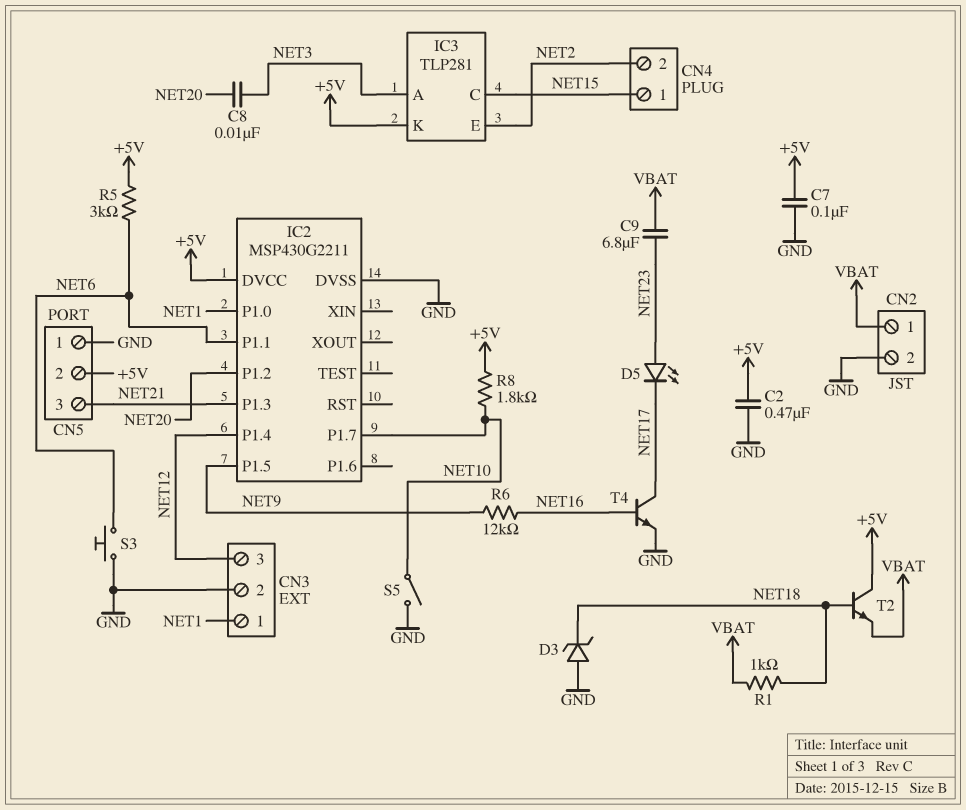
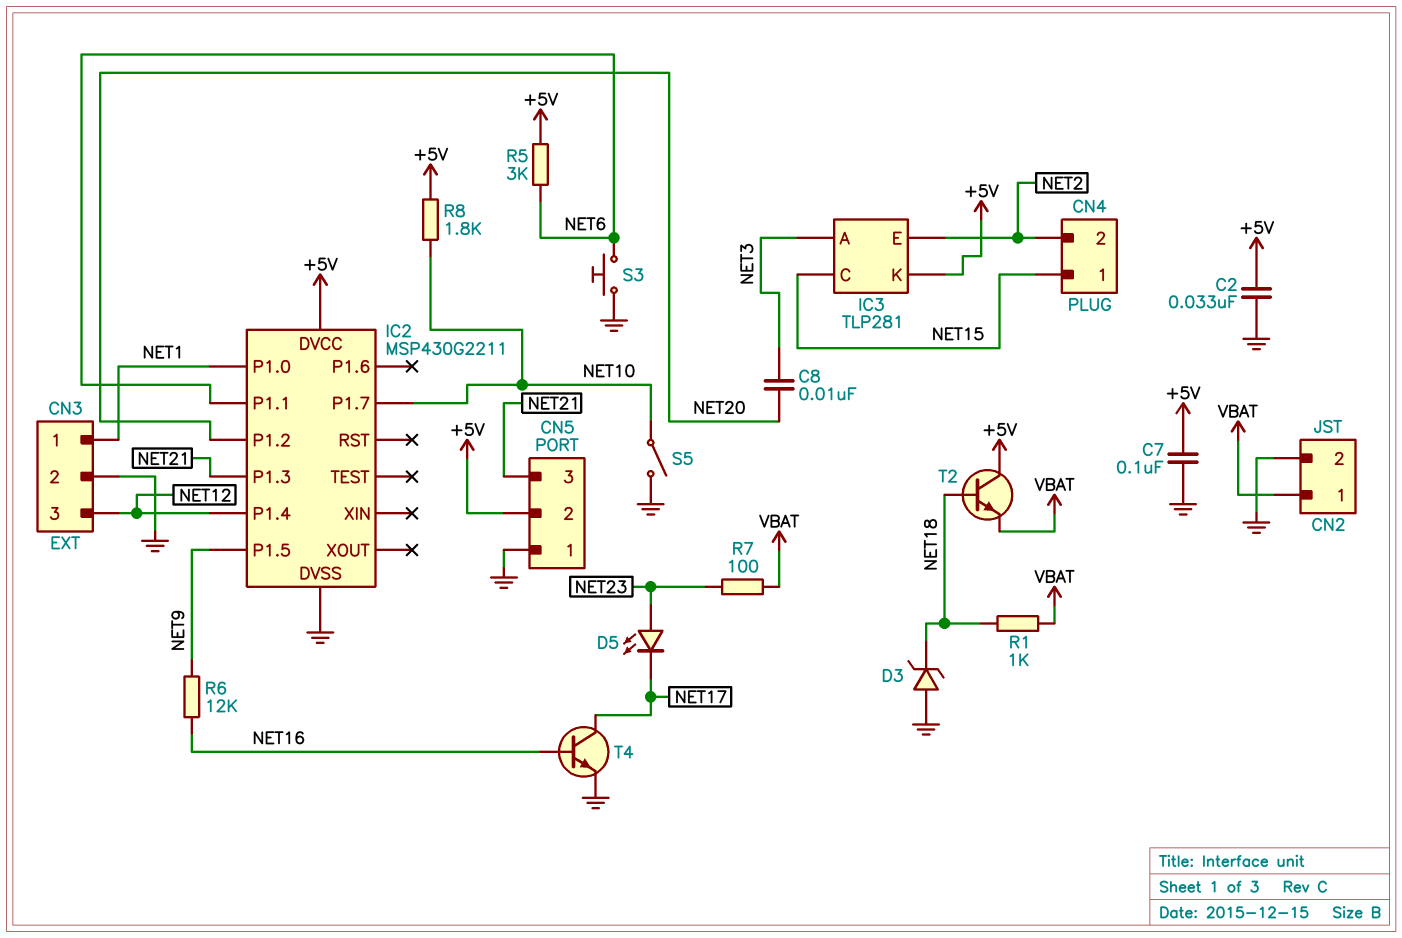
C2: 470nF (+5V, GND) -> 33nF (+5V, GND)
C9: 6.8uF (NET23, VBAT) -> none
R7: none -> 100 (NET23, VBAT)

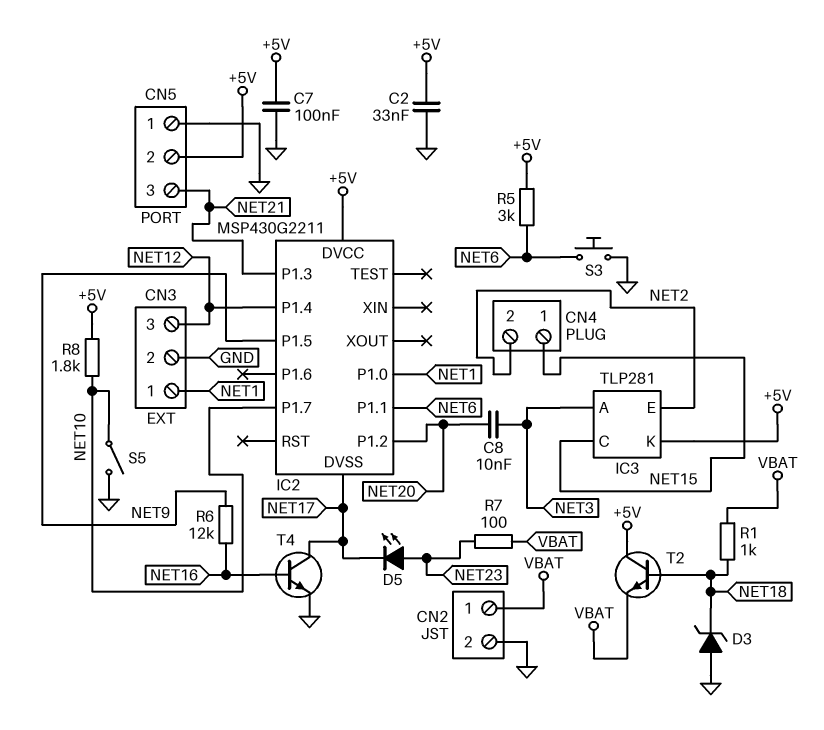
IC2 pin DVSS: GND -> NET17

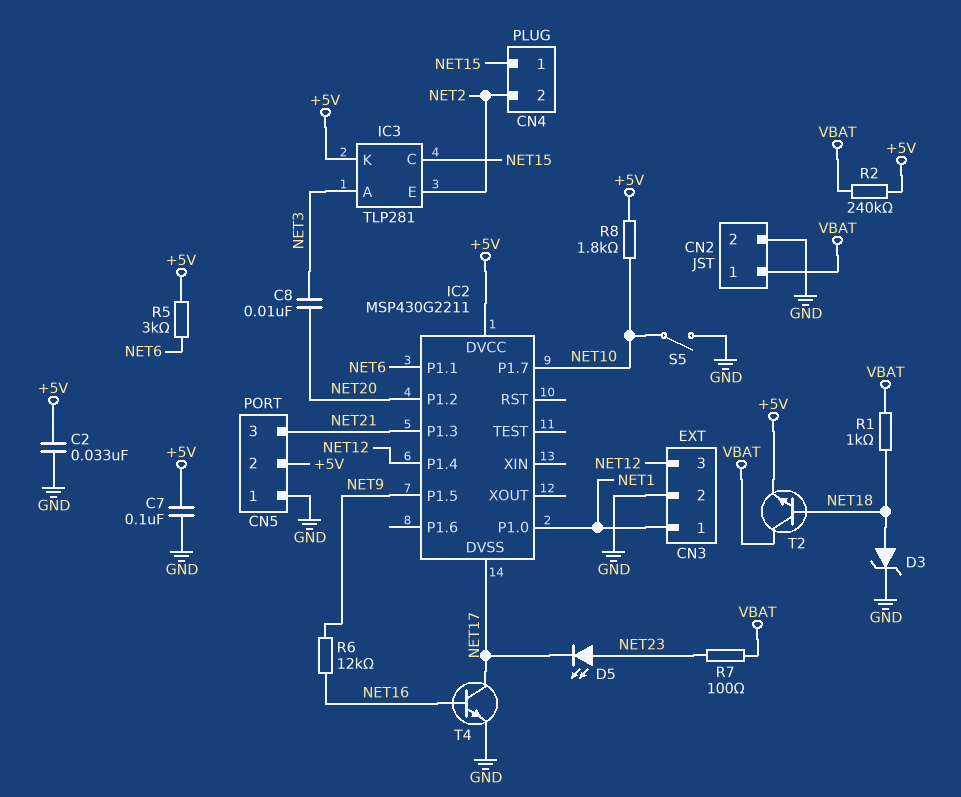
D3: zener (A GND, K NET18) -> zener (A NET18, K GND)
R2: none -> 240k (+5V, VBAT)
S3: button (GND, NET6) -> none
T2: NPN (B NET18, C +5V, E VBAT) -> NPN (B NET18, C VBAT, E +5V)

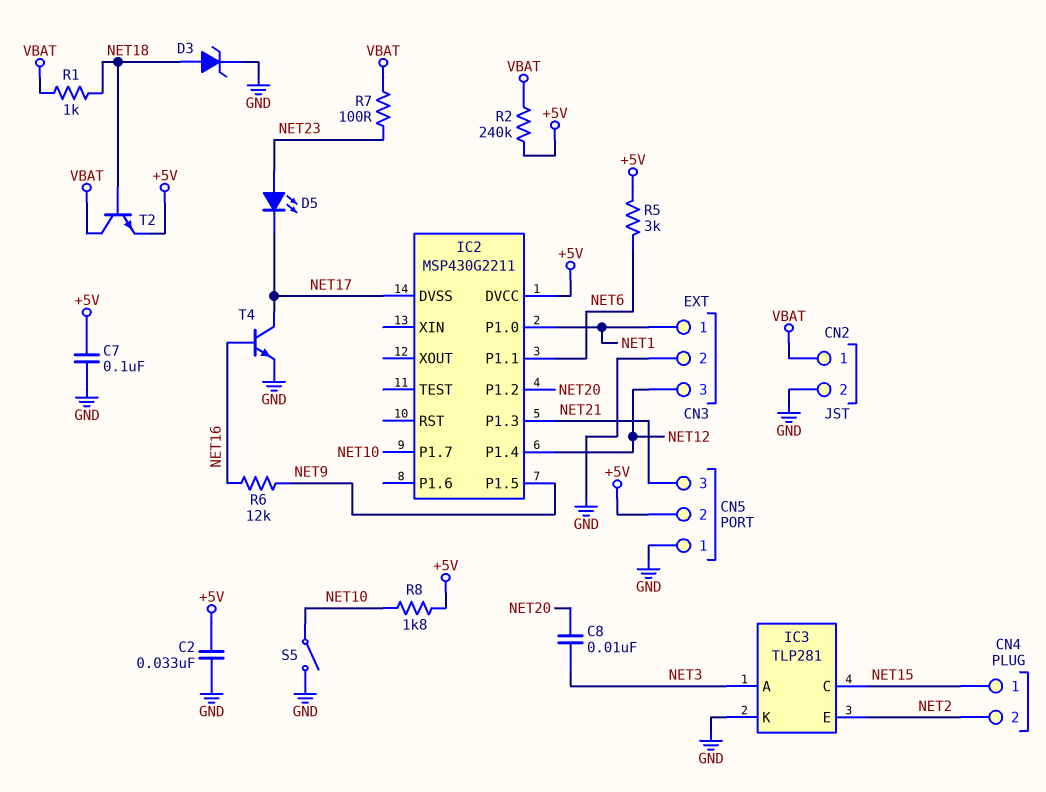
IC3 pin K: +5V -> GND

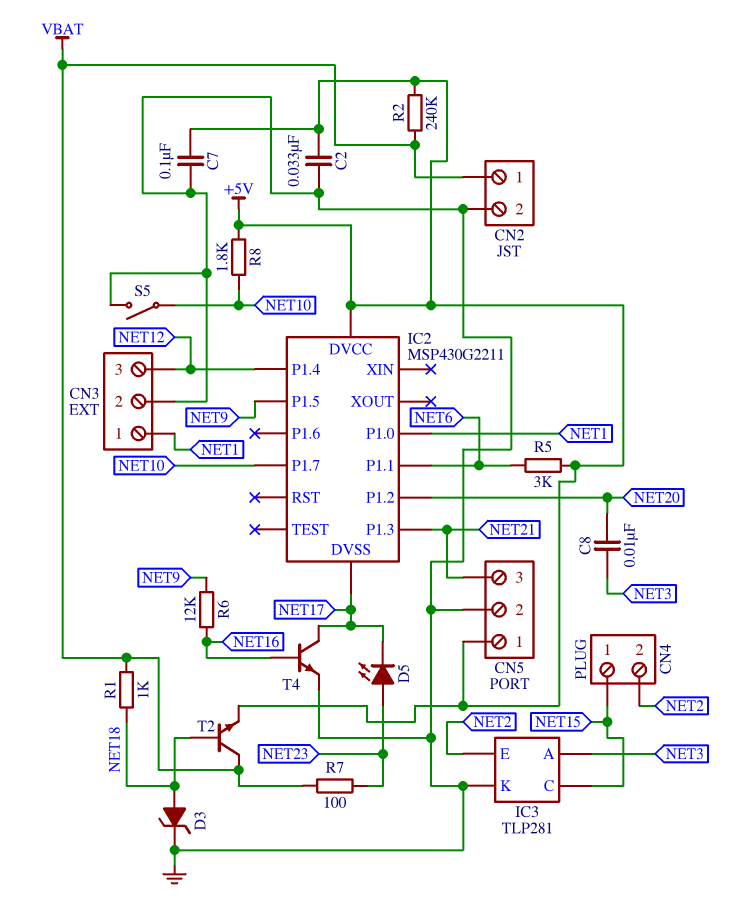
CN5 pin 1: GND -> +5V
CN5 pin 2: +5V -> GND

